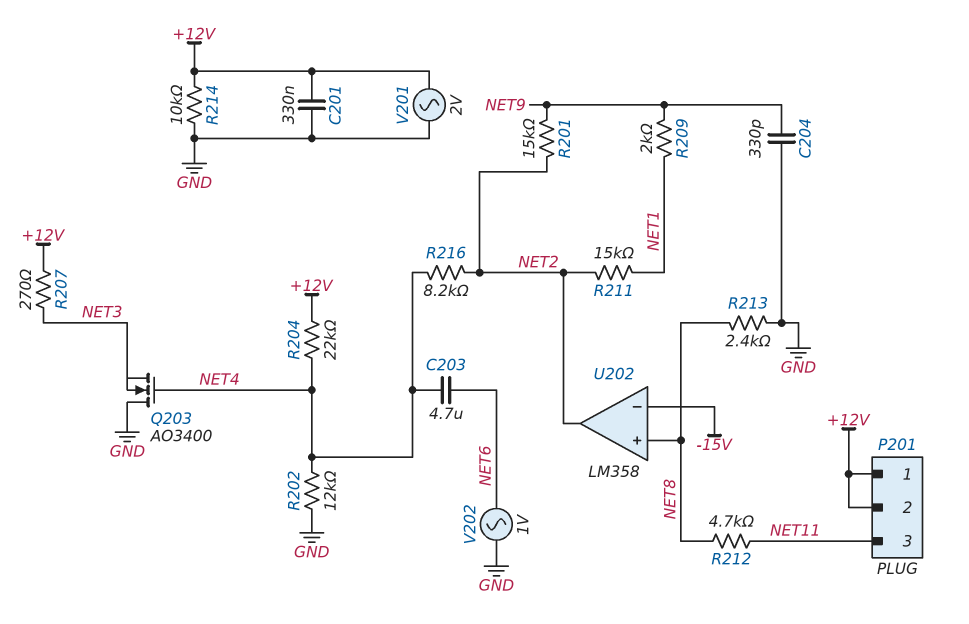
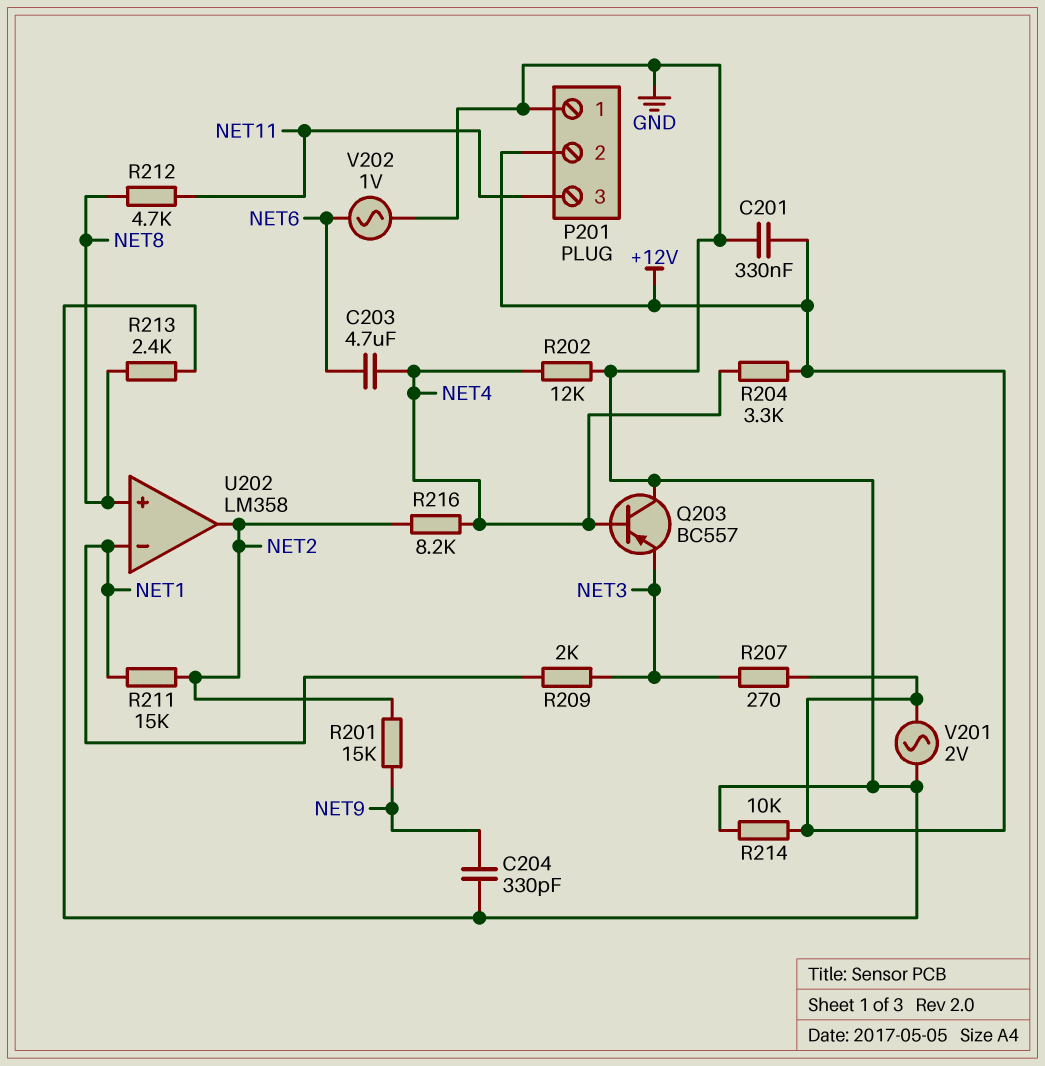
P201 pin 1: +12V -> GND
Q203: NMOS AO3400 (G NET4, D GND, S NET3) -> PNP BC557 (B NET4, C GND, E NET3)
R204: 22k (+12V, NET4) -> 3.3k (+12V, NET4)
R209: 2k (NET1, NET9) -> 2k (NET1, NET3)
U202 pin in-: -15V -> NET1

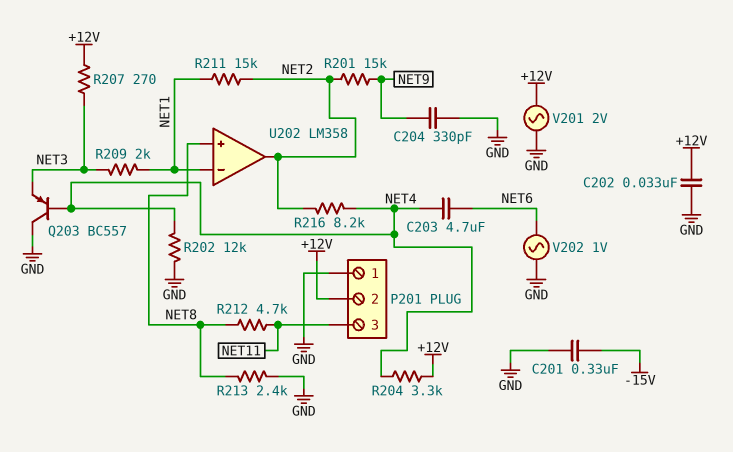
C201: 330nF (+12V, GND) -> 330nF (-15V, GND)
C202: none -> 33nF (+12V, GND)
R214: 10k (+12V, GND) -> none

